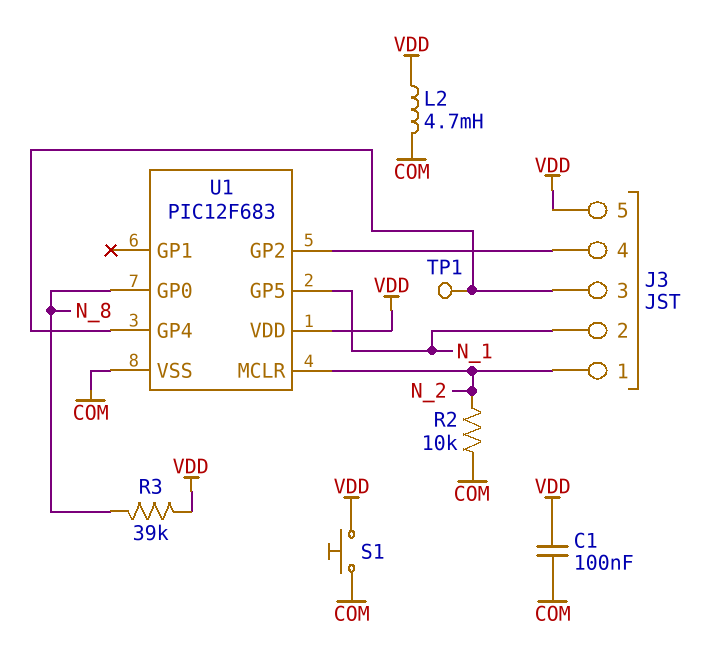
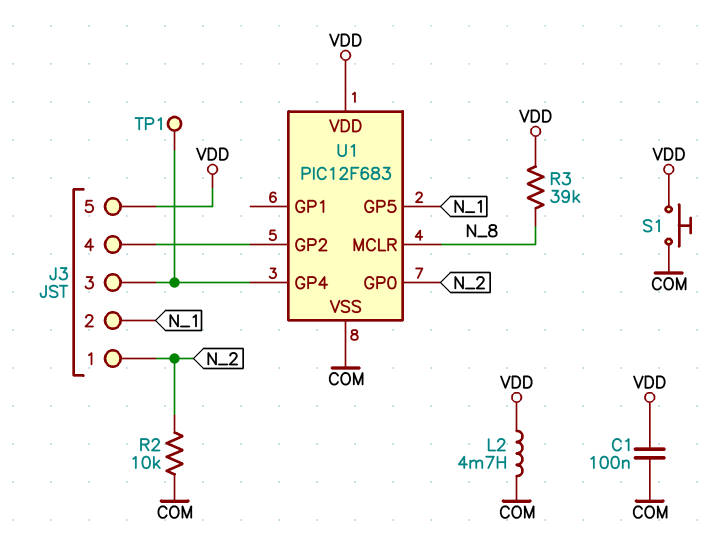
U1 pin GP0: N_8 -> N_2
U1 pin MCLR: N_2 -> N_8

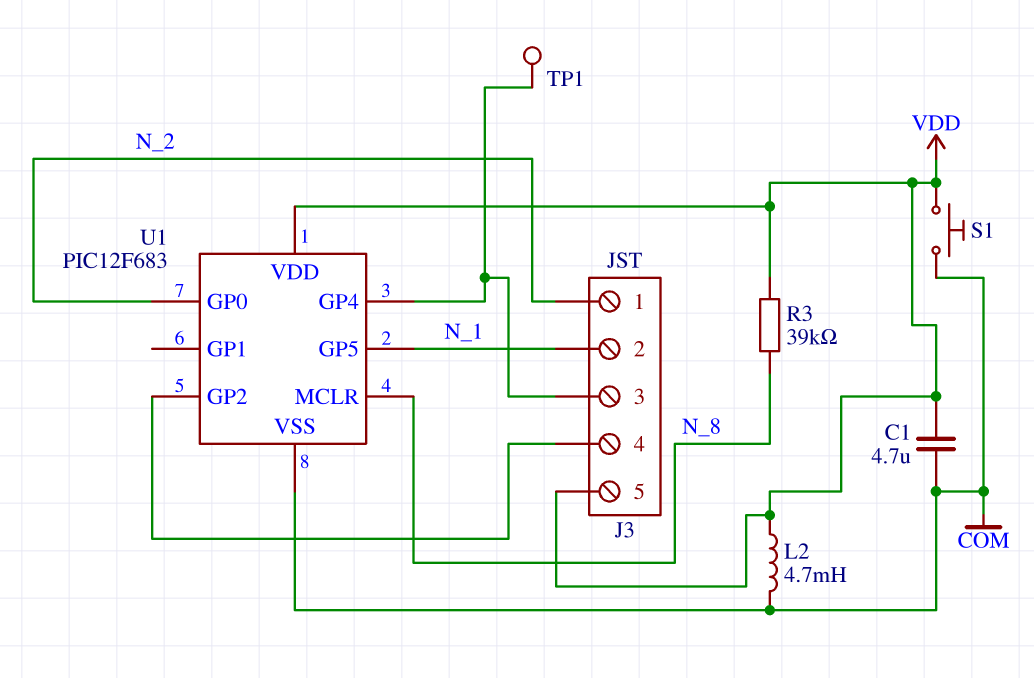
C1: 100nF (COM, VDD) -> 4.7uF (COM, VDD)
R2: 10k (COM, N_2) -> none

